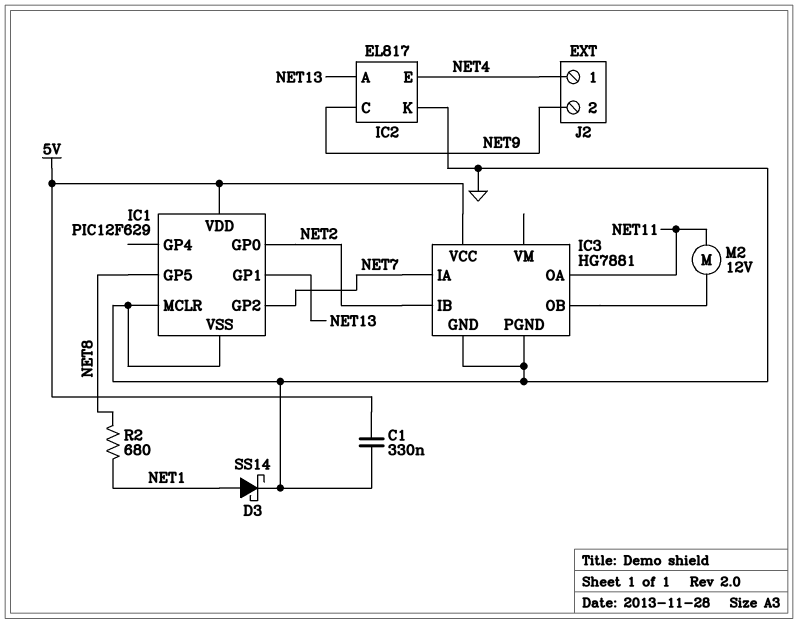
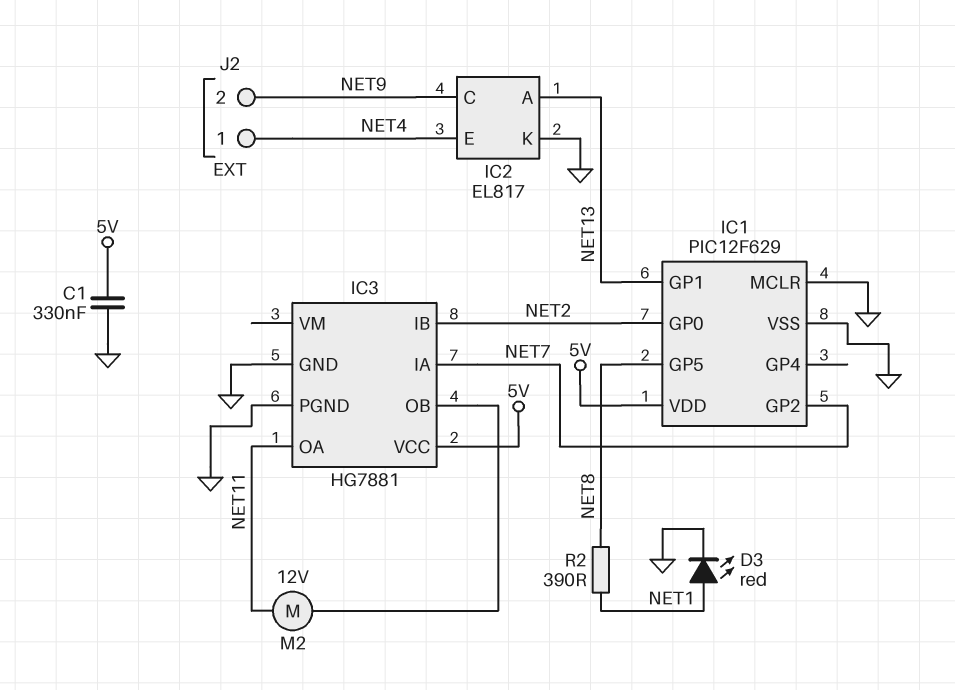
D3: schottky SS14 (A NET1, K GND) -> LED red (A NET1, K GND)
R2: 680 (NET1, NET8) -> 390 (NET1, NET8)

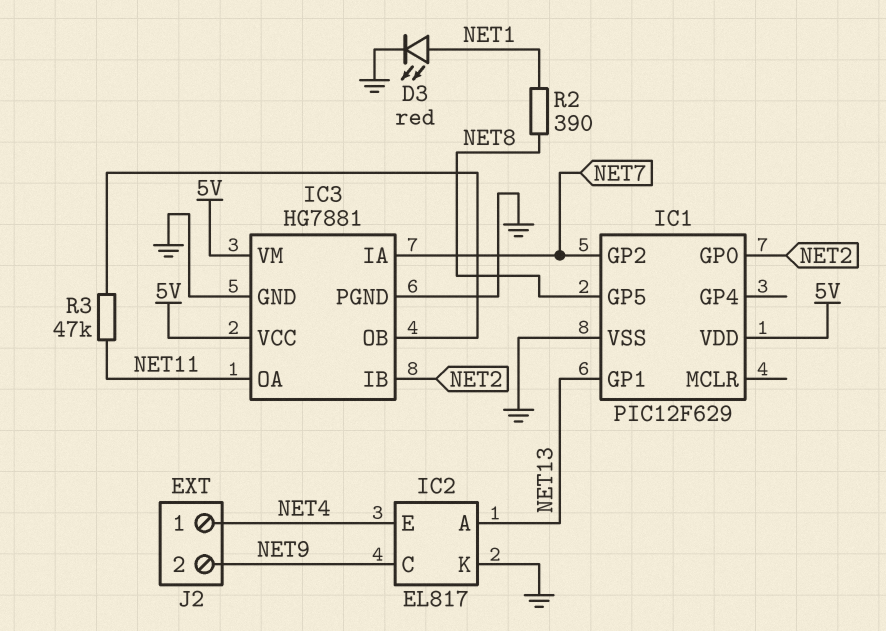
C1: 330nF (5V, GND) -> none
IC1 pin MCLR: GND -> none
IC3 pin VM: none -> 5V
M2: motor 12V (IC3/OB, NET11) -> none
R3: none -> 47k (IC3/OB, NET11)

